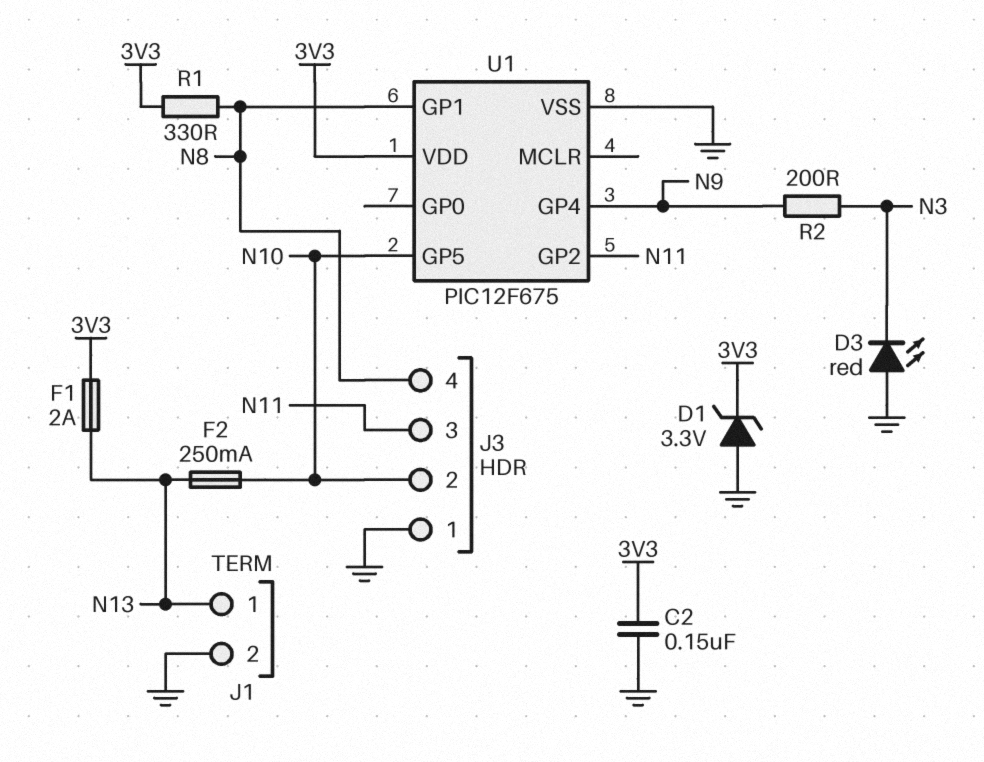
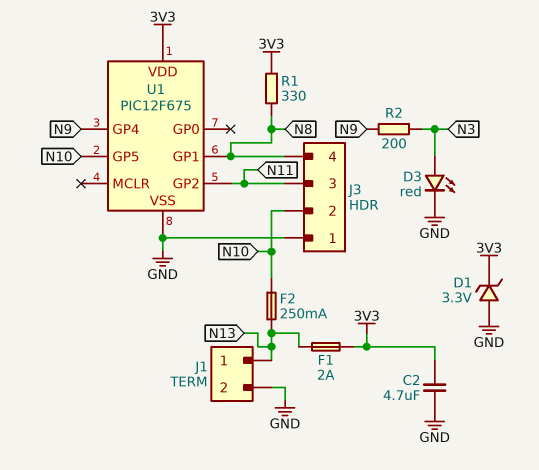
C2: 150nF (3V3, GND) -> 4.7uF (3V3, GND)
D3: LED red (A GND, K N3) -> LED red (A N3, K GND)

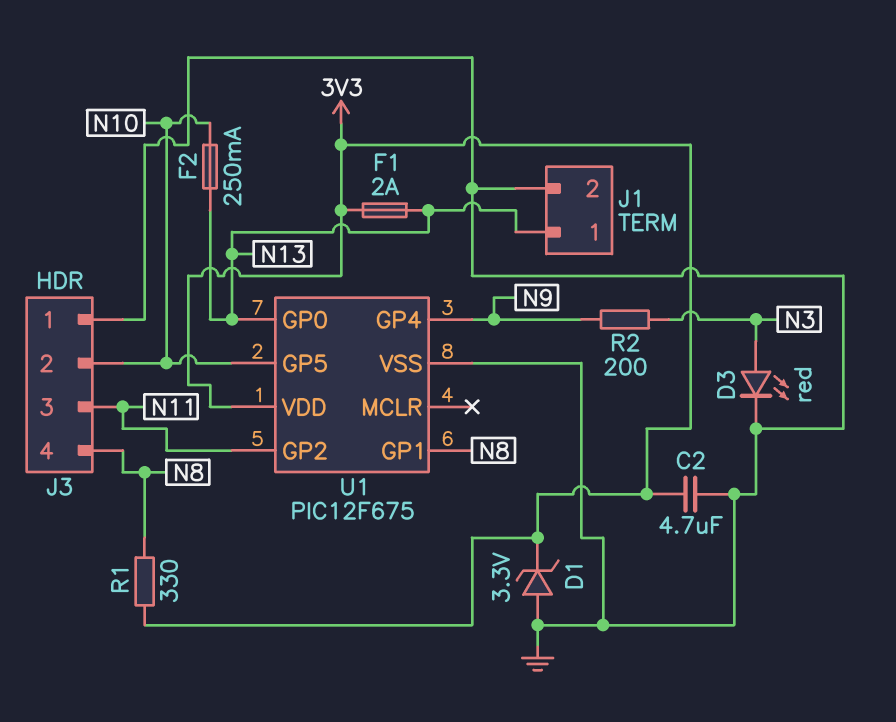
U1 pin GP0: none -> N13

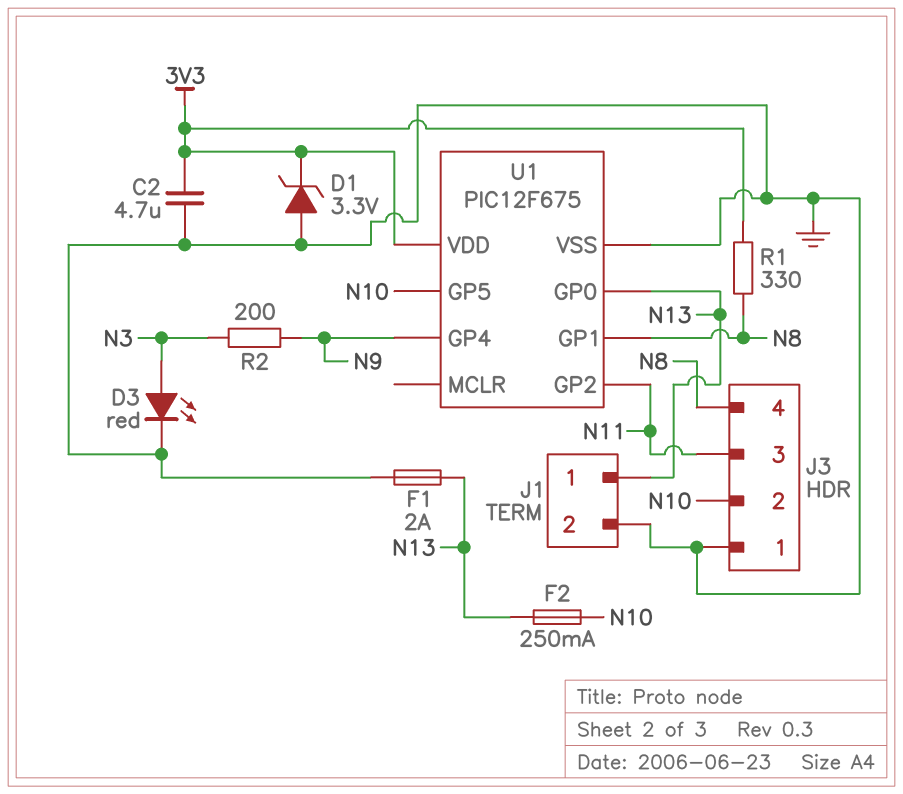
F1: 2A (3V3, N13) -> 2A (GND, N13)

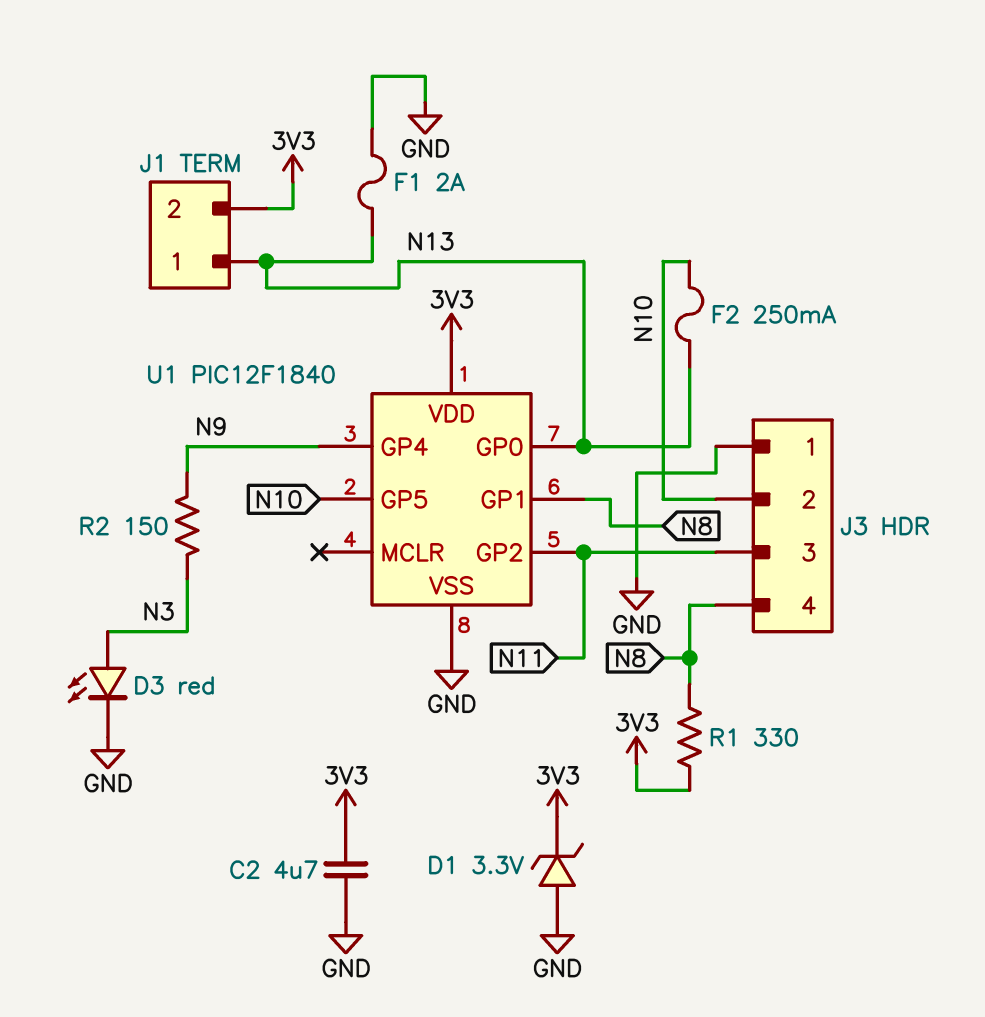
J1 pin 2: GND -> 3V3
R2: 200 (N3, N9) -> 150 (N3, N9)
U1: PIC12F675 -> PIC12F1840

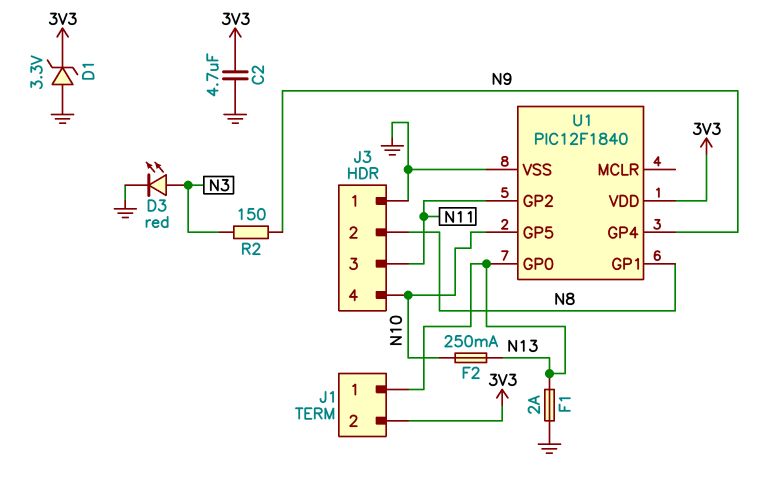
J3 pin 2: N10 -> N8
J3 pin 4: N8 -> N10
R1: 330 (3V3, N8) -> none

